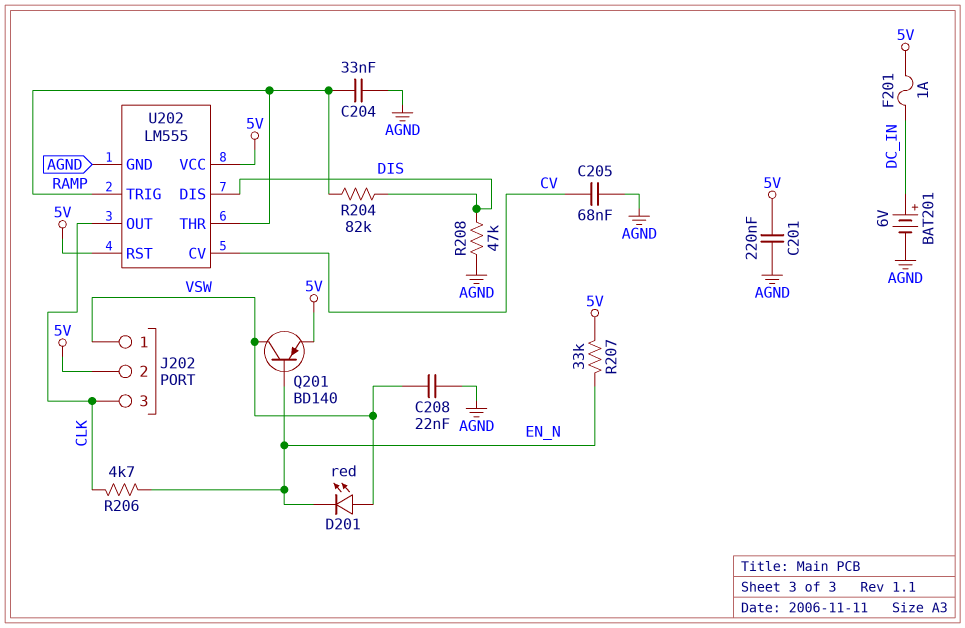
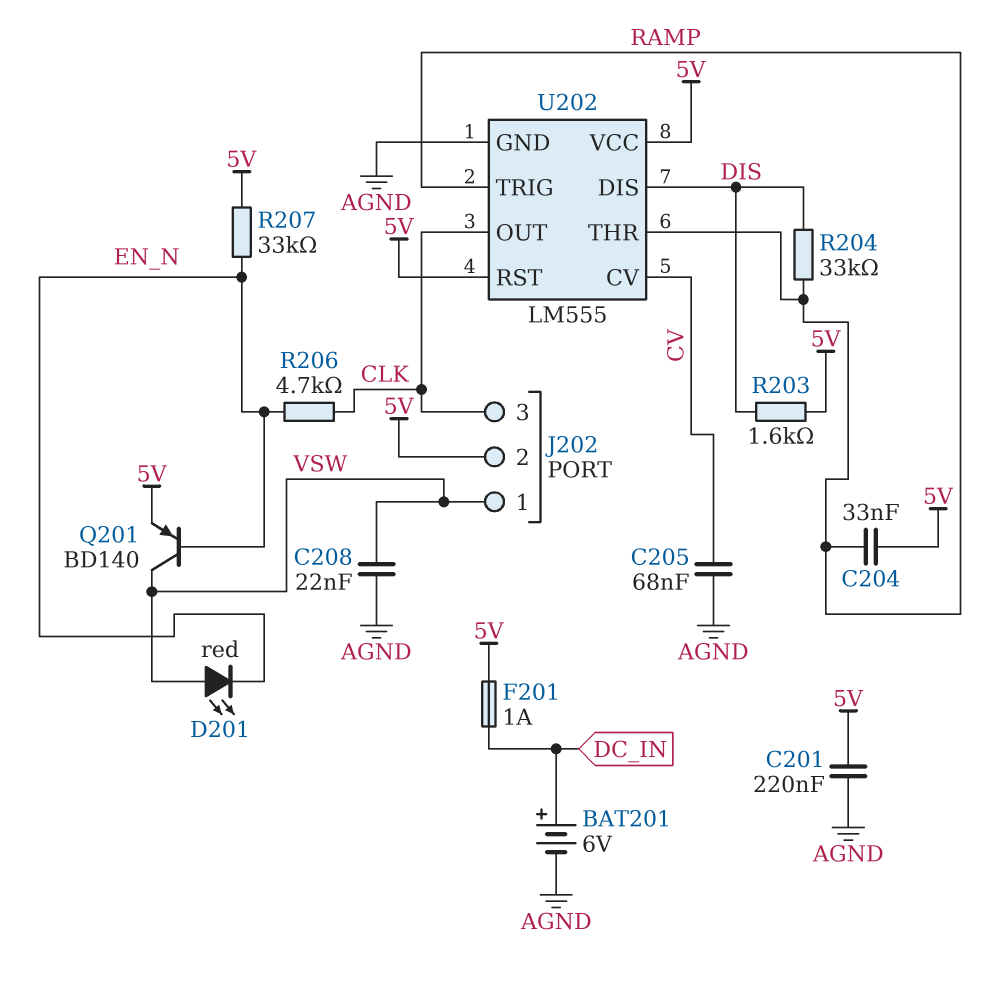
C204: 33nF (AGND, RAMP) -> 33nF (5V, RAMP)
R203: none -> 1.6k (5V, DIS)
R204: 82k (DIS, RAMP) -> 33k (DIS, RAMP)
R208: 47k (AGND, DIS) -> none

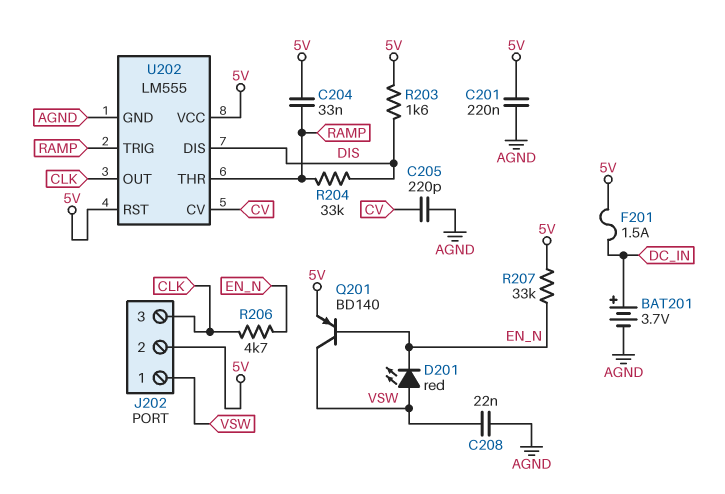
BAT201: 6V (plus DC_IN, minus AGND) -> 3.7V (plus DC_IN, minus AGND)
C205: 68nF (AGND, CV) -> 220pF (AGND, CV)
F201: 1A (5V, DC_IN) -> 1.5A (5V, DC_IN)

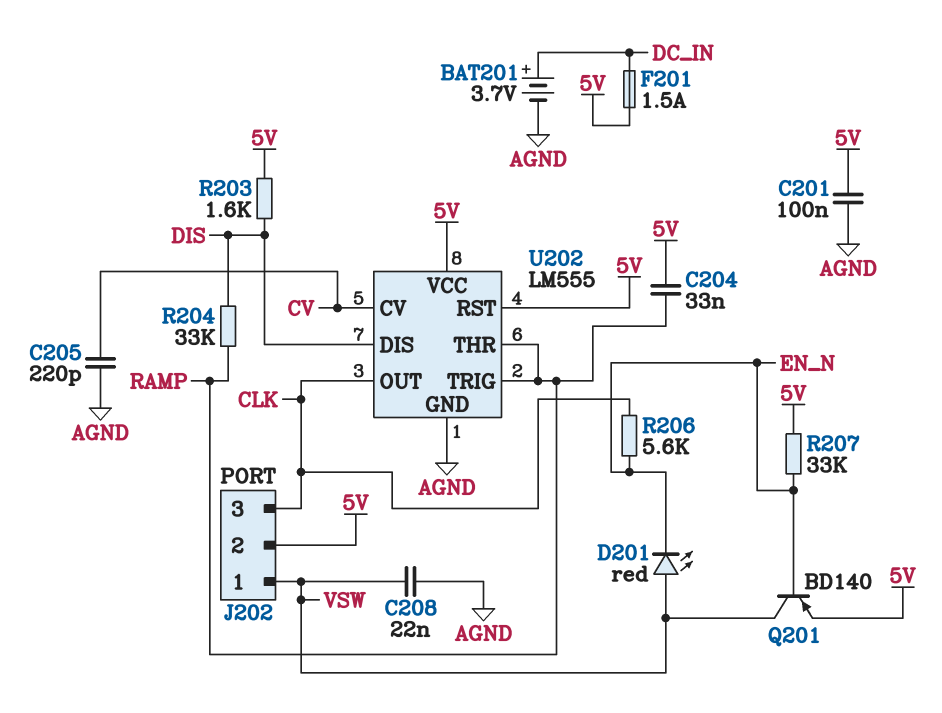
C201: 220nF (5V, AGND) -> 100nF (5V, AGND)
R206: 4.7k (CLK, EN_N) -> 5.6k (CLK, EN_N)

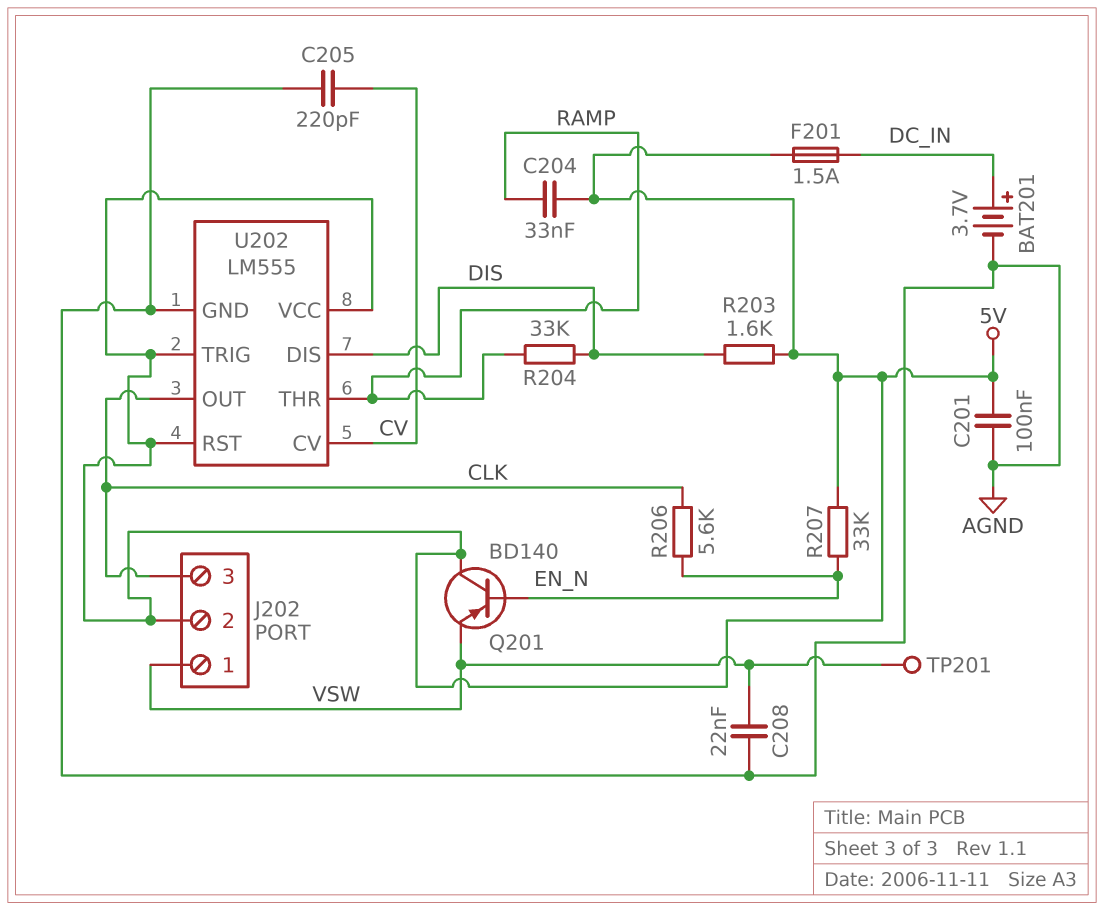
D201: LED red (A VSW, K EN_N) -> none
Q201: PNP BD140 (B EN_N, C VSW, E 5V) -> PNP BD140 (B EN_N, C 5V, E VSW)
TP201: none -> test point (VSW)
U202 pin TRIG: RAMP -> 5V

